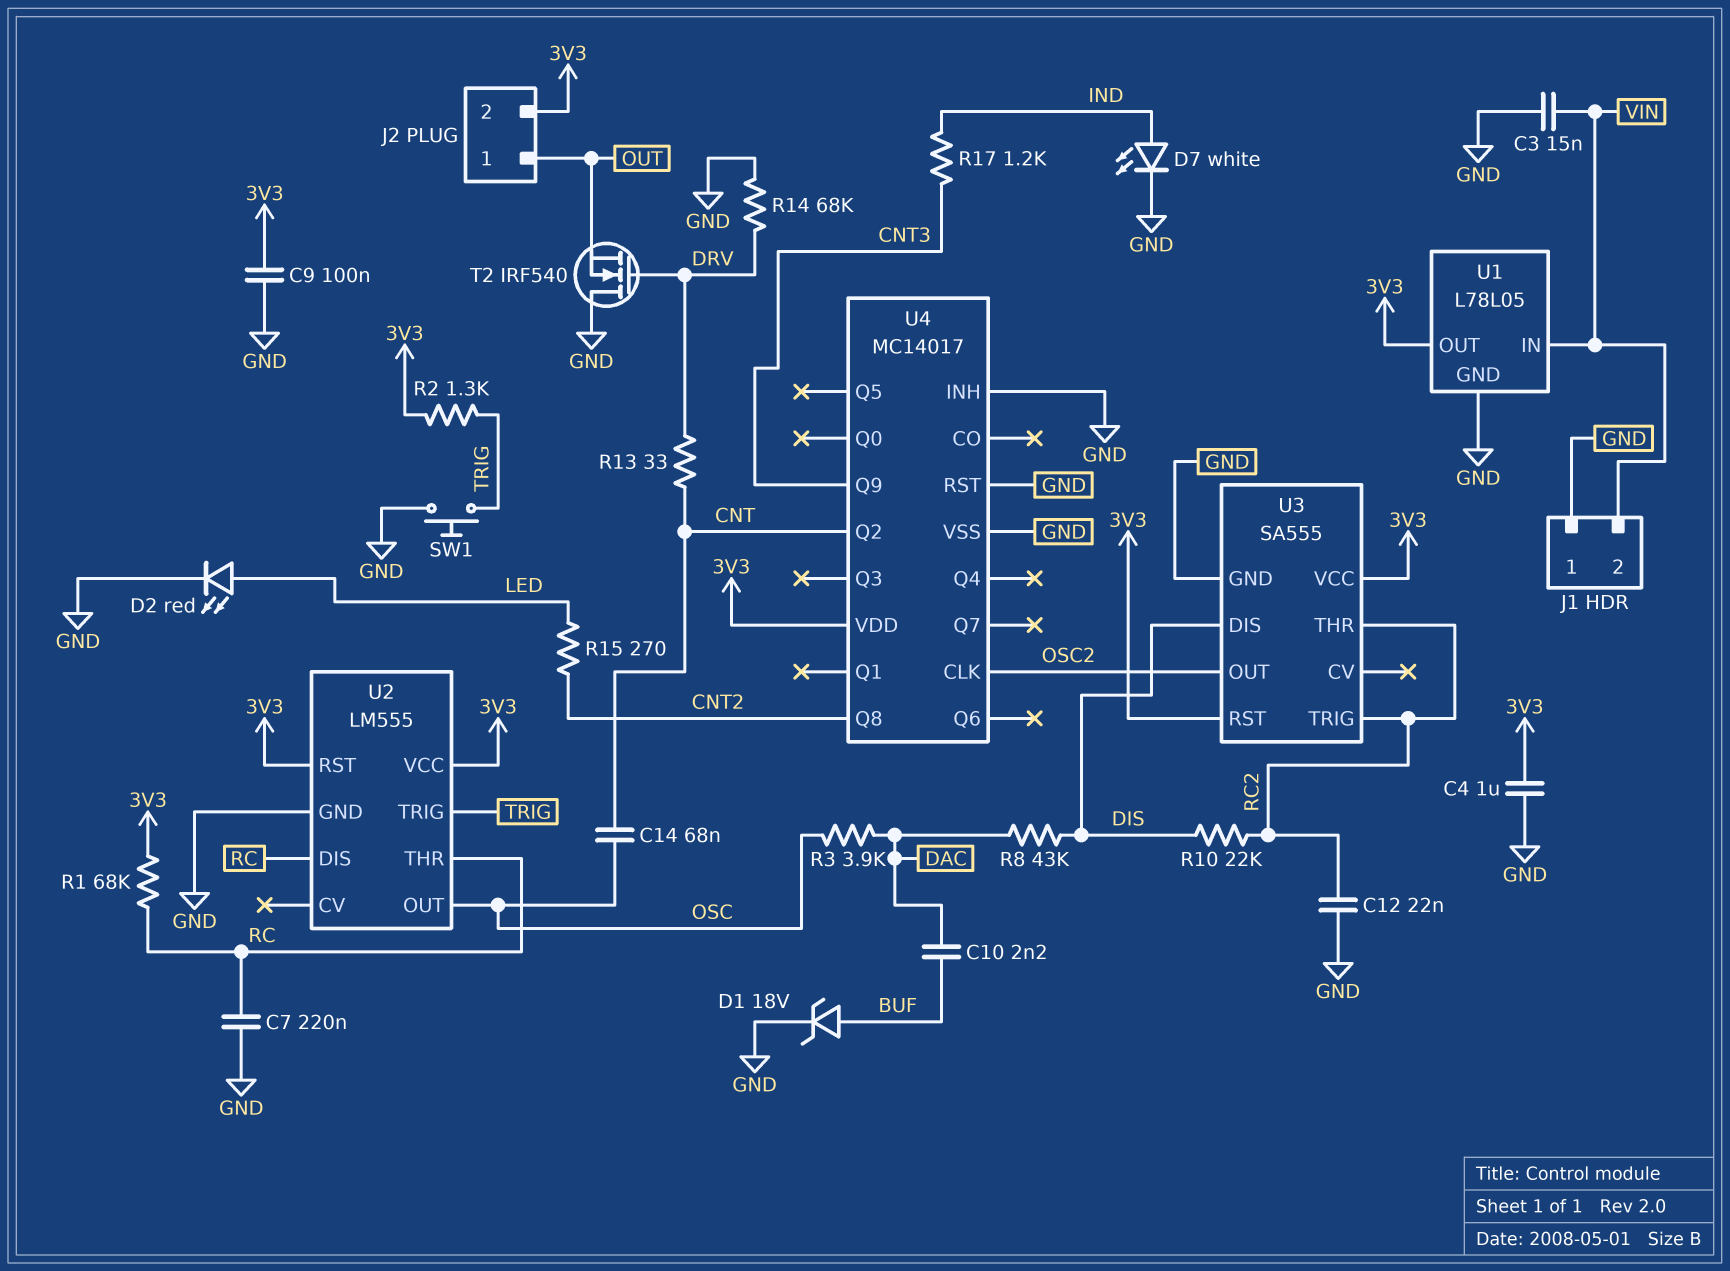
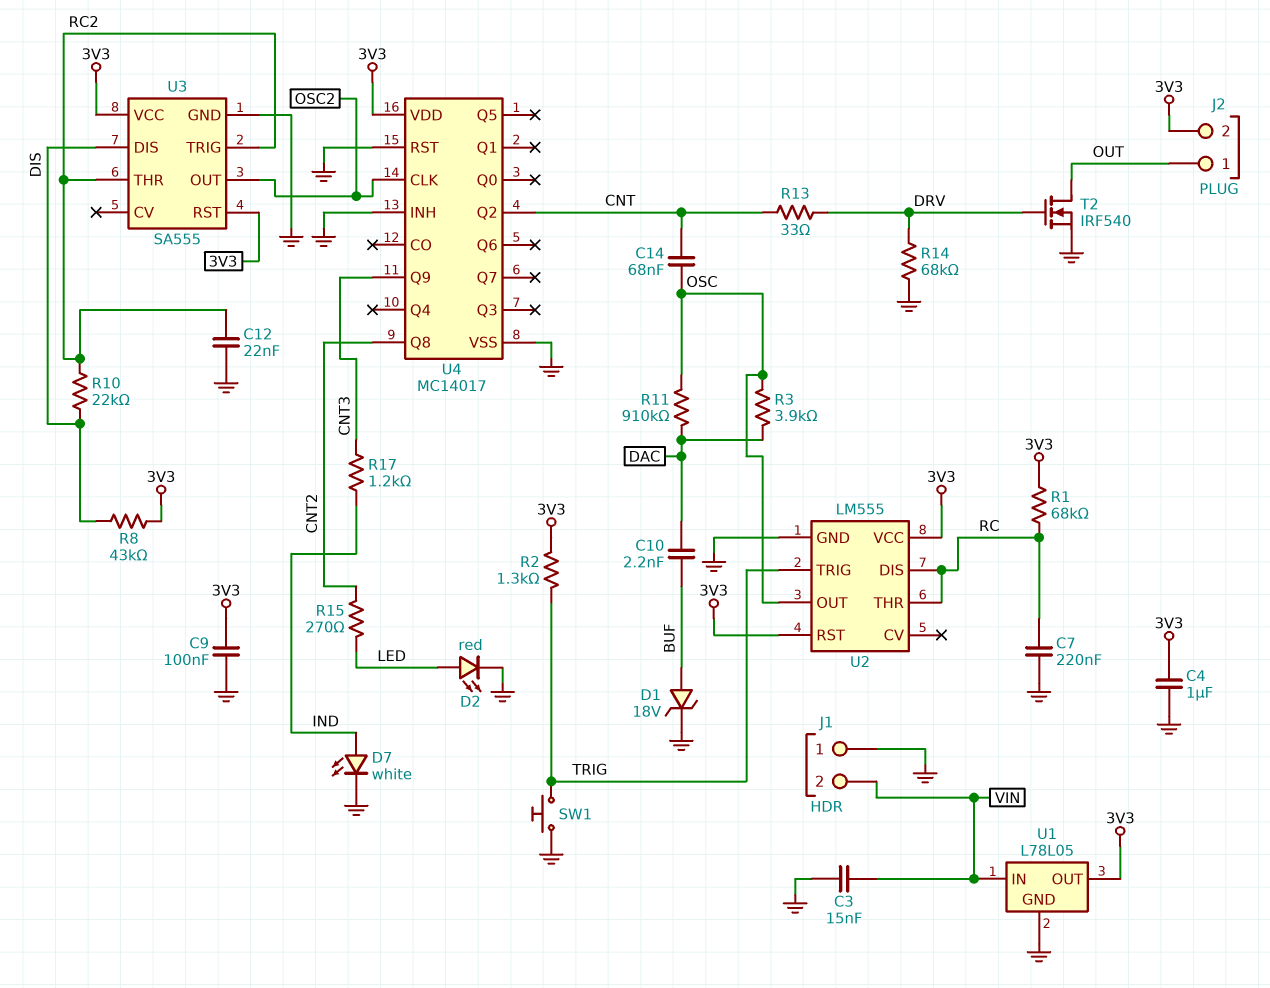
R8: 43k (DAC, DIS) -> 43k (3V3, DIS)
R11: none -> 910k (DAC, OSC)
T2: NMOS IRF540 (G DRV, D GND, S OUT) -> NMOS IRF540 (G DRV, D OUT, S GND)

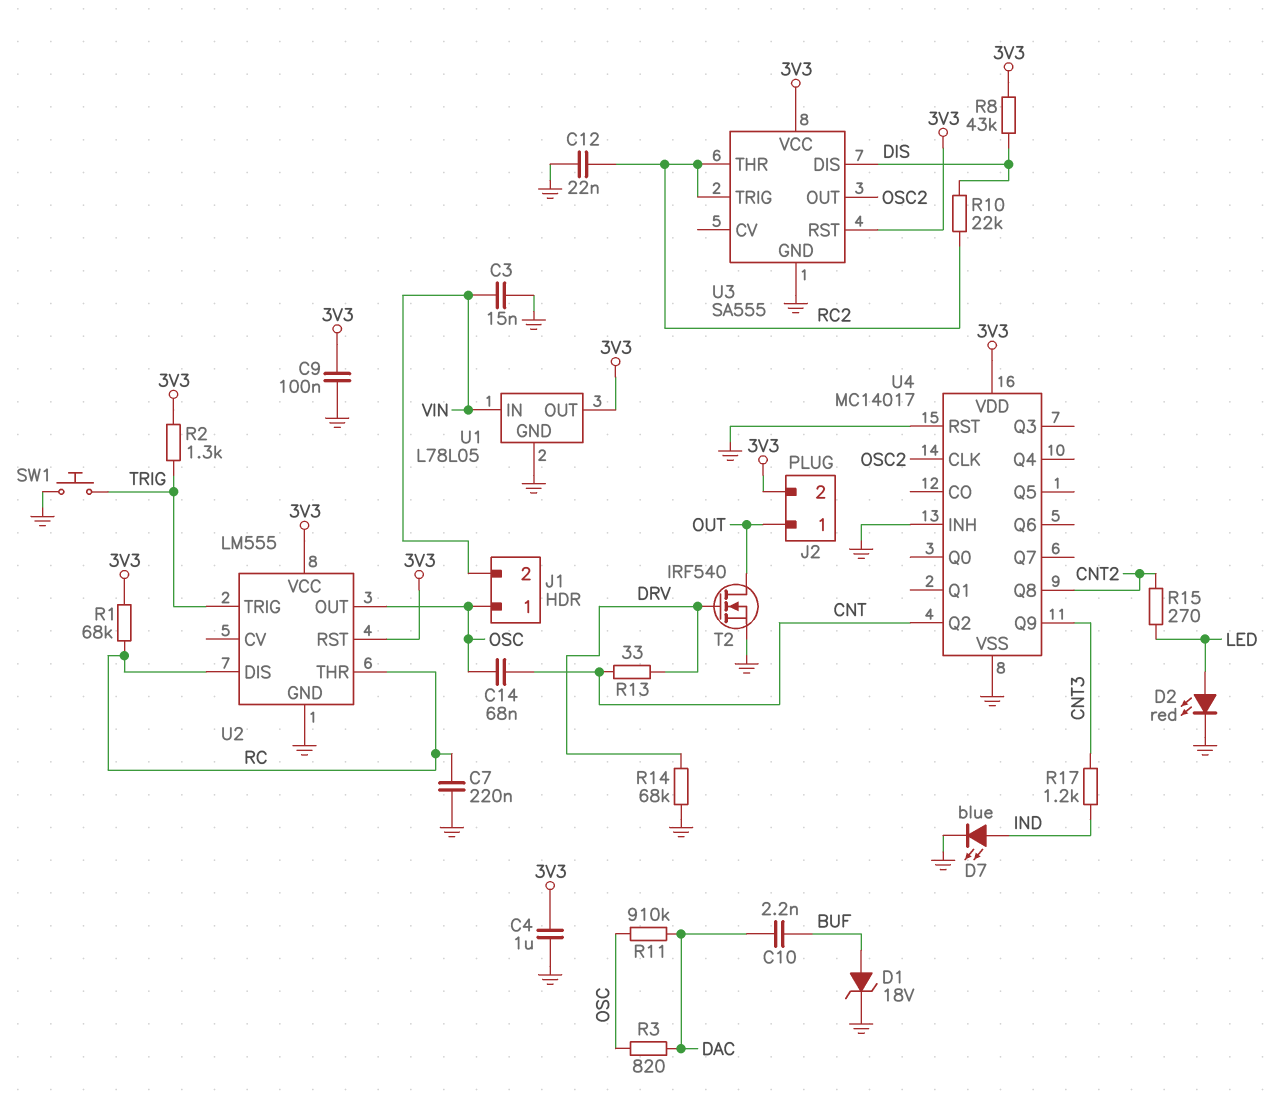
D7: LED white (A IND, K GND) -> LED blue (A IND, K GND)
J1 pin 1: GND -> OSC
R3: 3.9k (DAC, OSC) -> 820 (DAC, OSC)

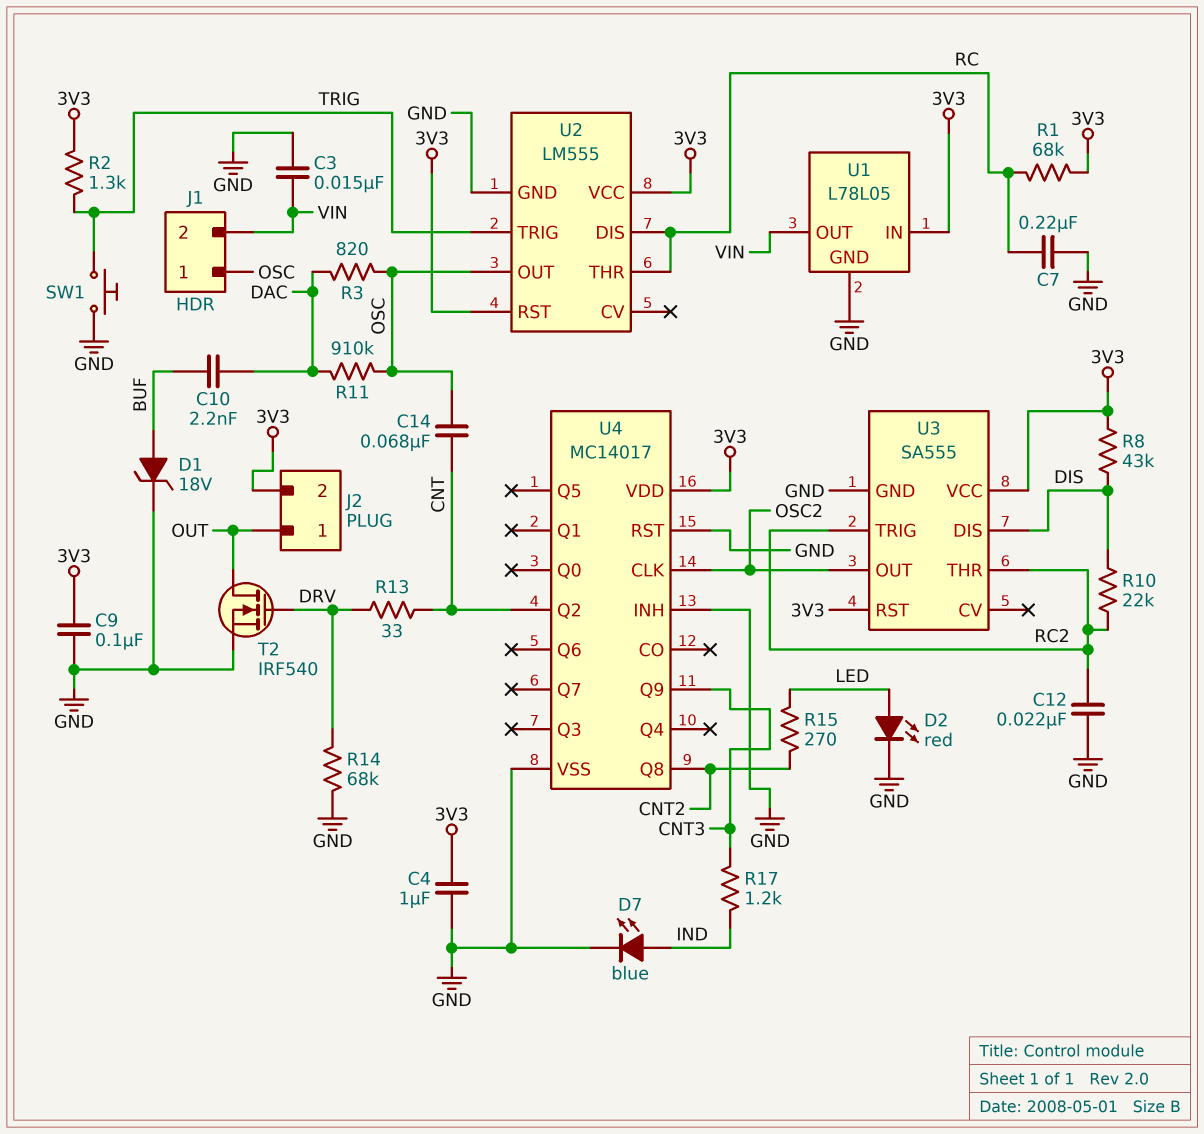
U1 pin IN: VIN -> 3V3
U1 pin OUT: 3V3 -> VIN

